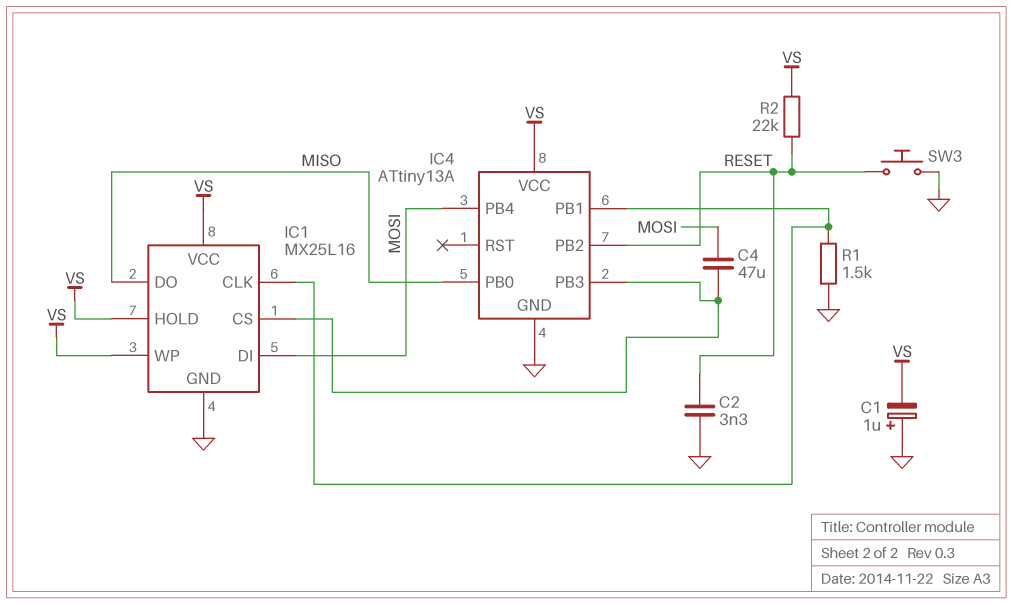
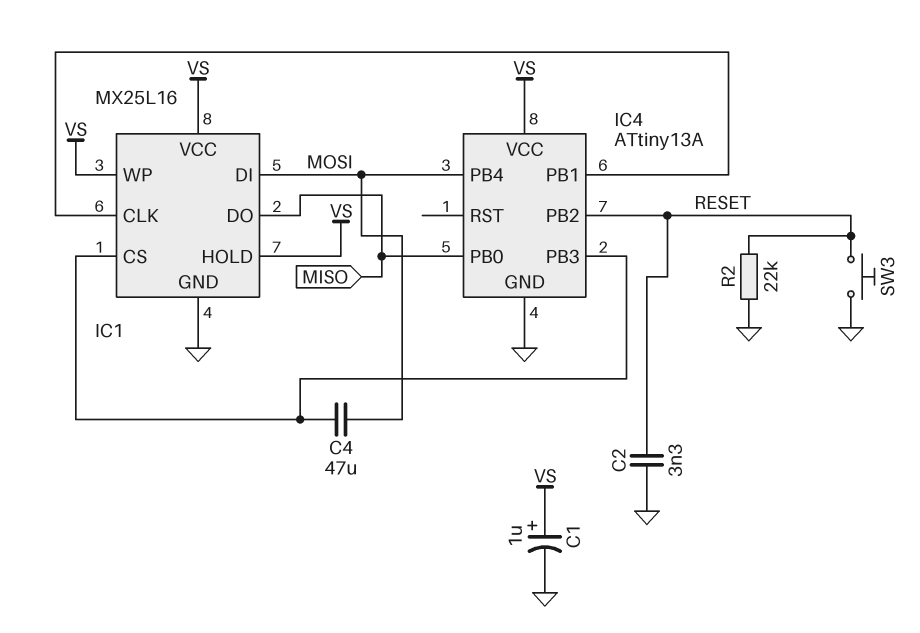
C1: 1uF (plus GND, minus VS) -> 1uF (plus VS, minus GND)
R1: 1.5k (GND, IC1/CLK) -> none
R2: 22k (RESET, VS) -> 22k (GND, RESET)

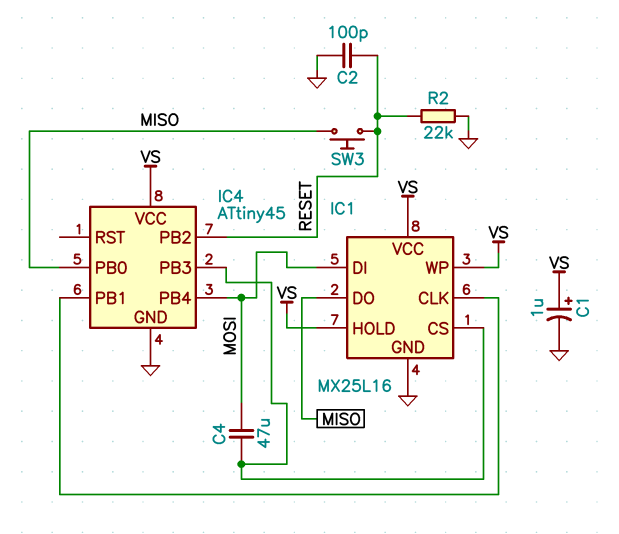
C2: 3.3nF (GND, RESET) -> 100pF (GND, RESET)
IC4: ATtiny13A -> ATtiny45
SW3: button (GND, RESET) -> button (MISO, RESET)

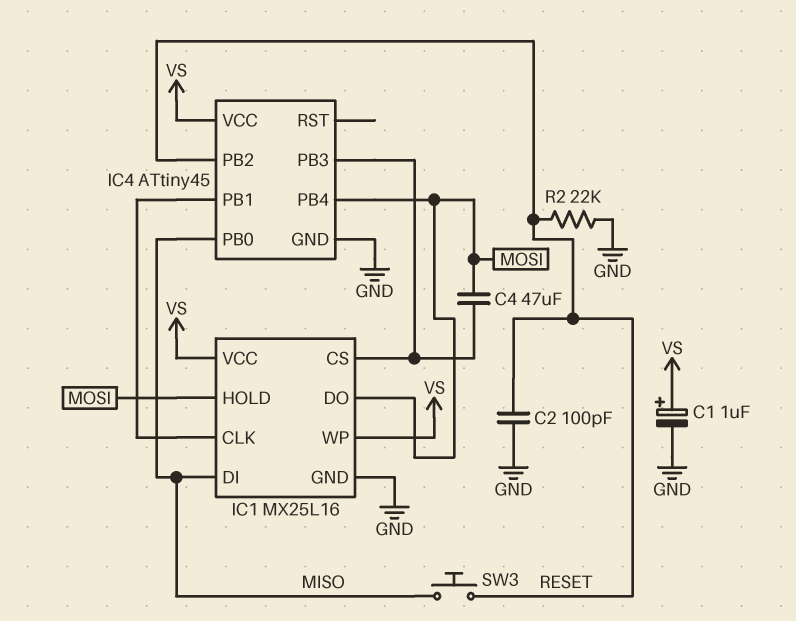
IC1 pin DI: MOSI -> MISO
IC1 pin DO: MISO -> MOSI
IC1 pin HOLD: VS -> MOSI

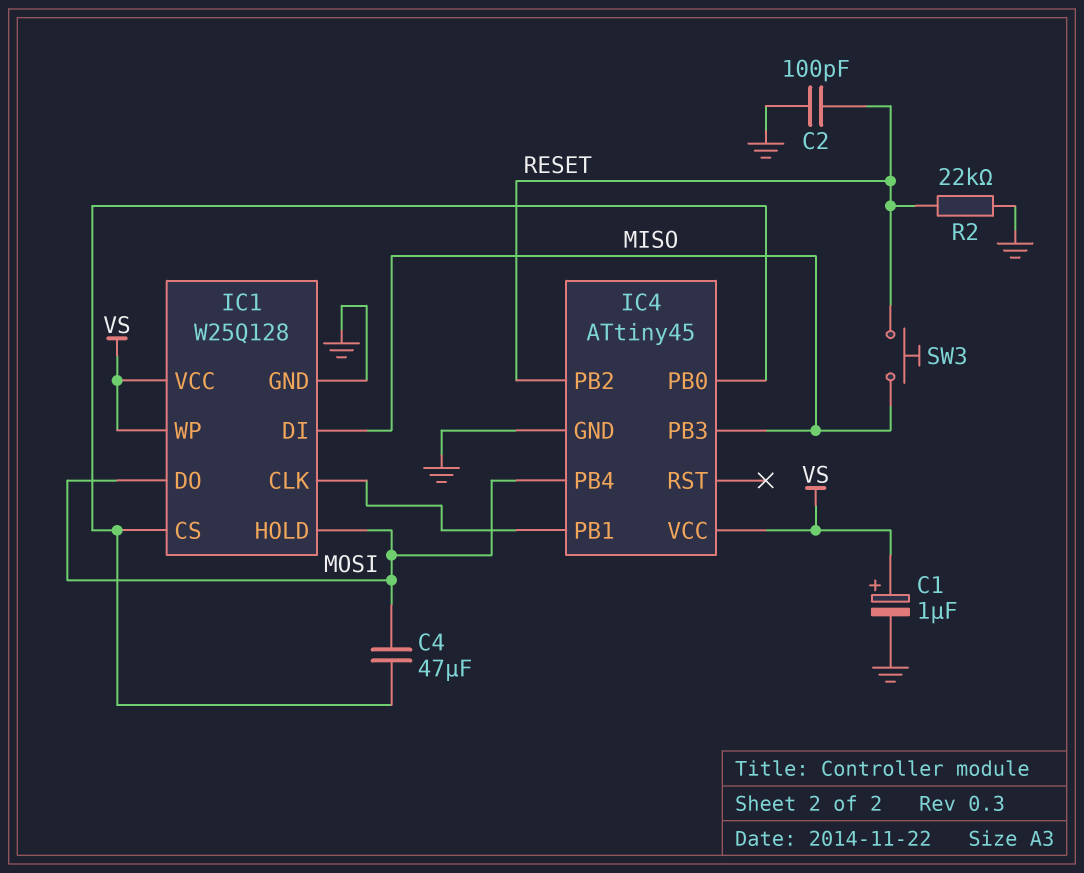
IC1: MX25L16 -> W25Q128
IC4 pin PB0: MISO -> IC1/CS
IC4 pin PB3: IC1/CS -> MISO

